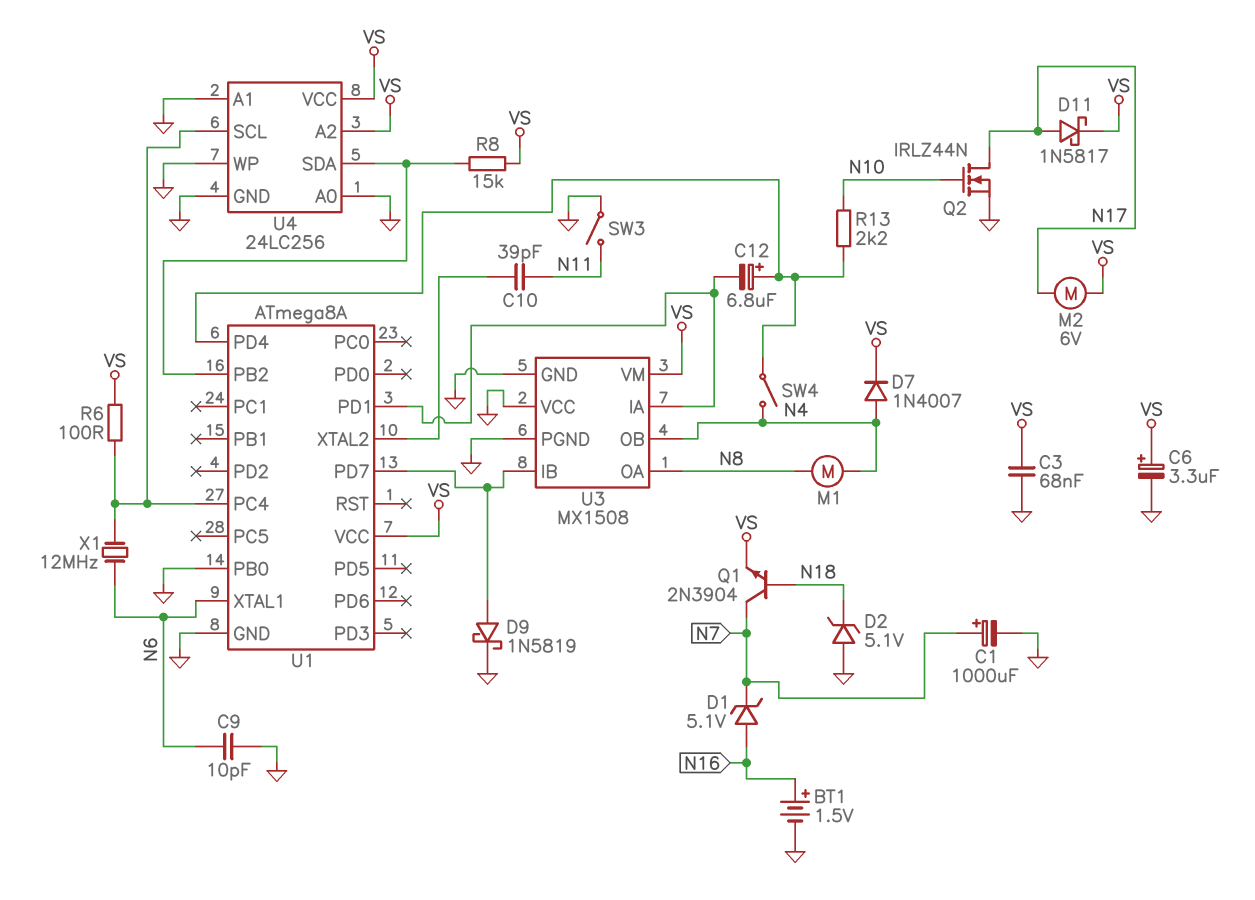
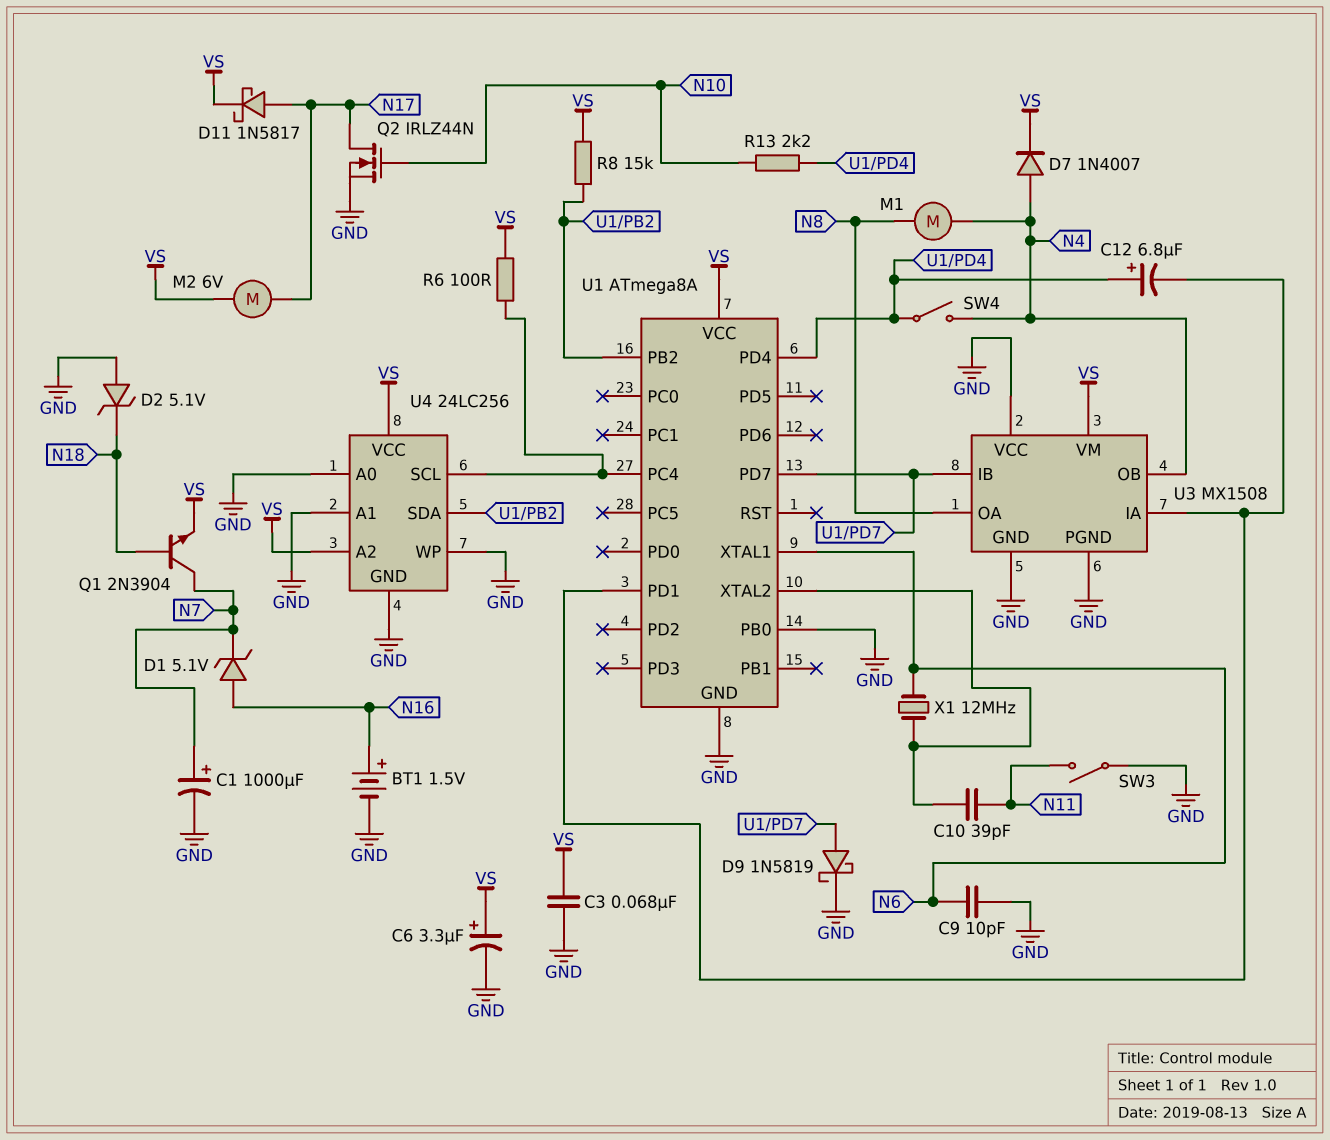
X1: 12MHz (N6, U1/PC4) -> 12MHz (N6, U1/XTAL2)

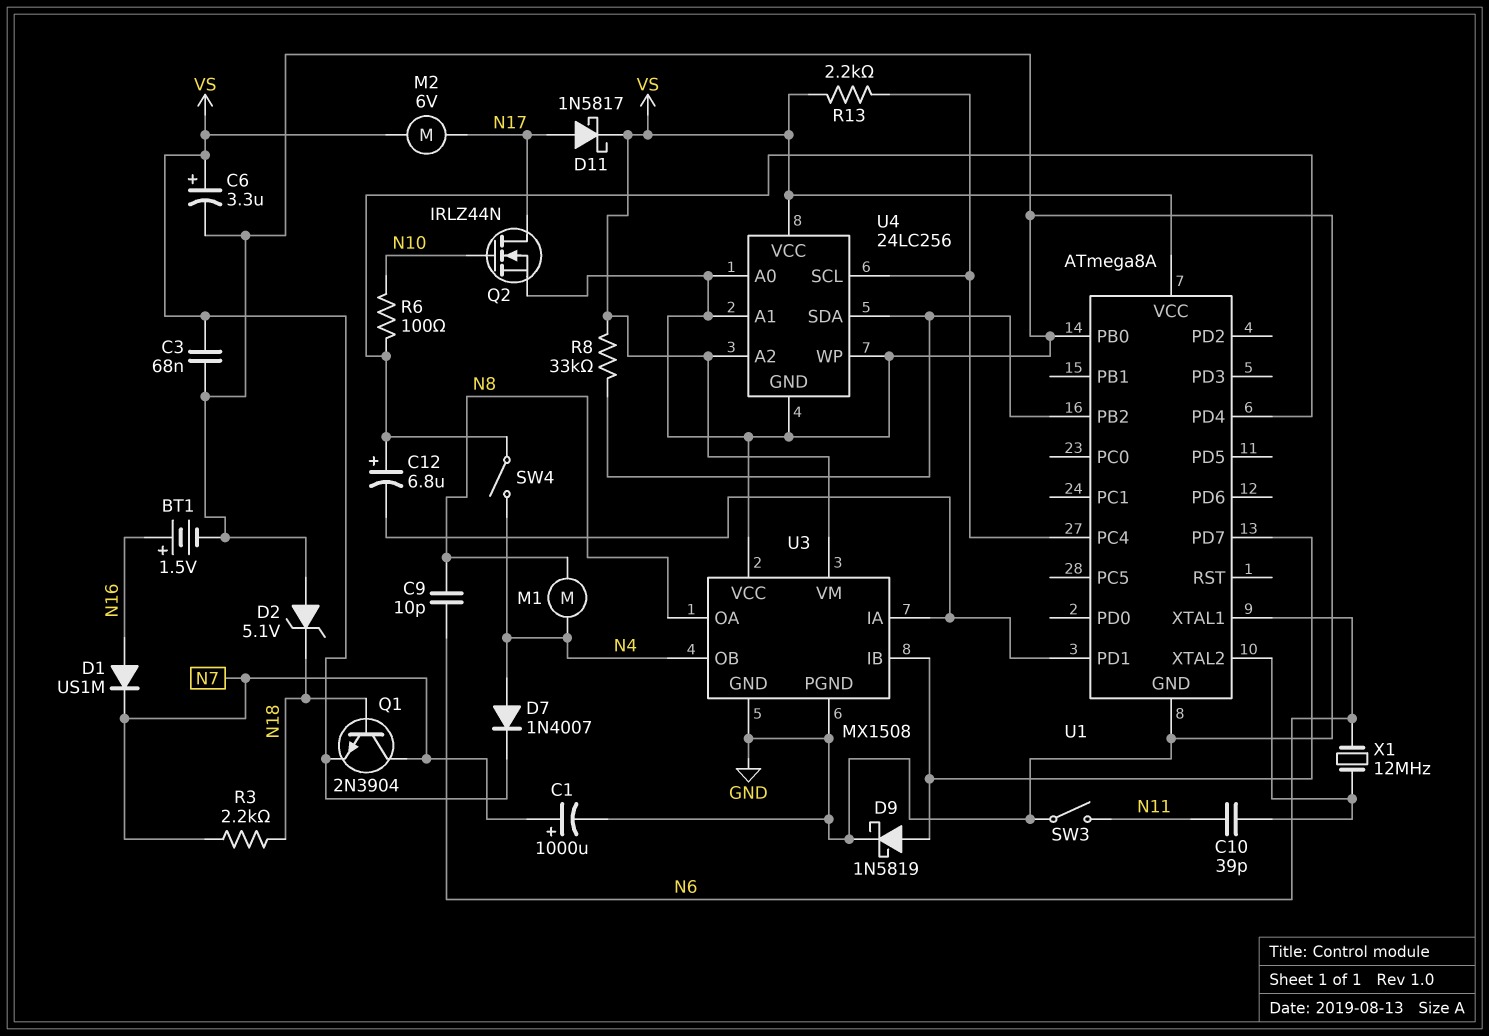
C9: 10pF (GND, N6) -> 10pF (N6, N8)
D1: zener 5.1V (A N16, K N7) -> diode US1M (A N16, K N7)
R3: none -> 2.2k (N7, N18)
R6: 100 (U1/PC4, VS) -> 100 (N10, U1/PD4)
R8: 15k (U1/PB2, VS) -> 33k (U1/PB2, VS)
R13: 2.2k (N10, U1/PD4) -> 2.2k (U1/PC4, VS)

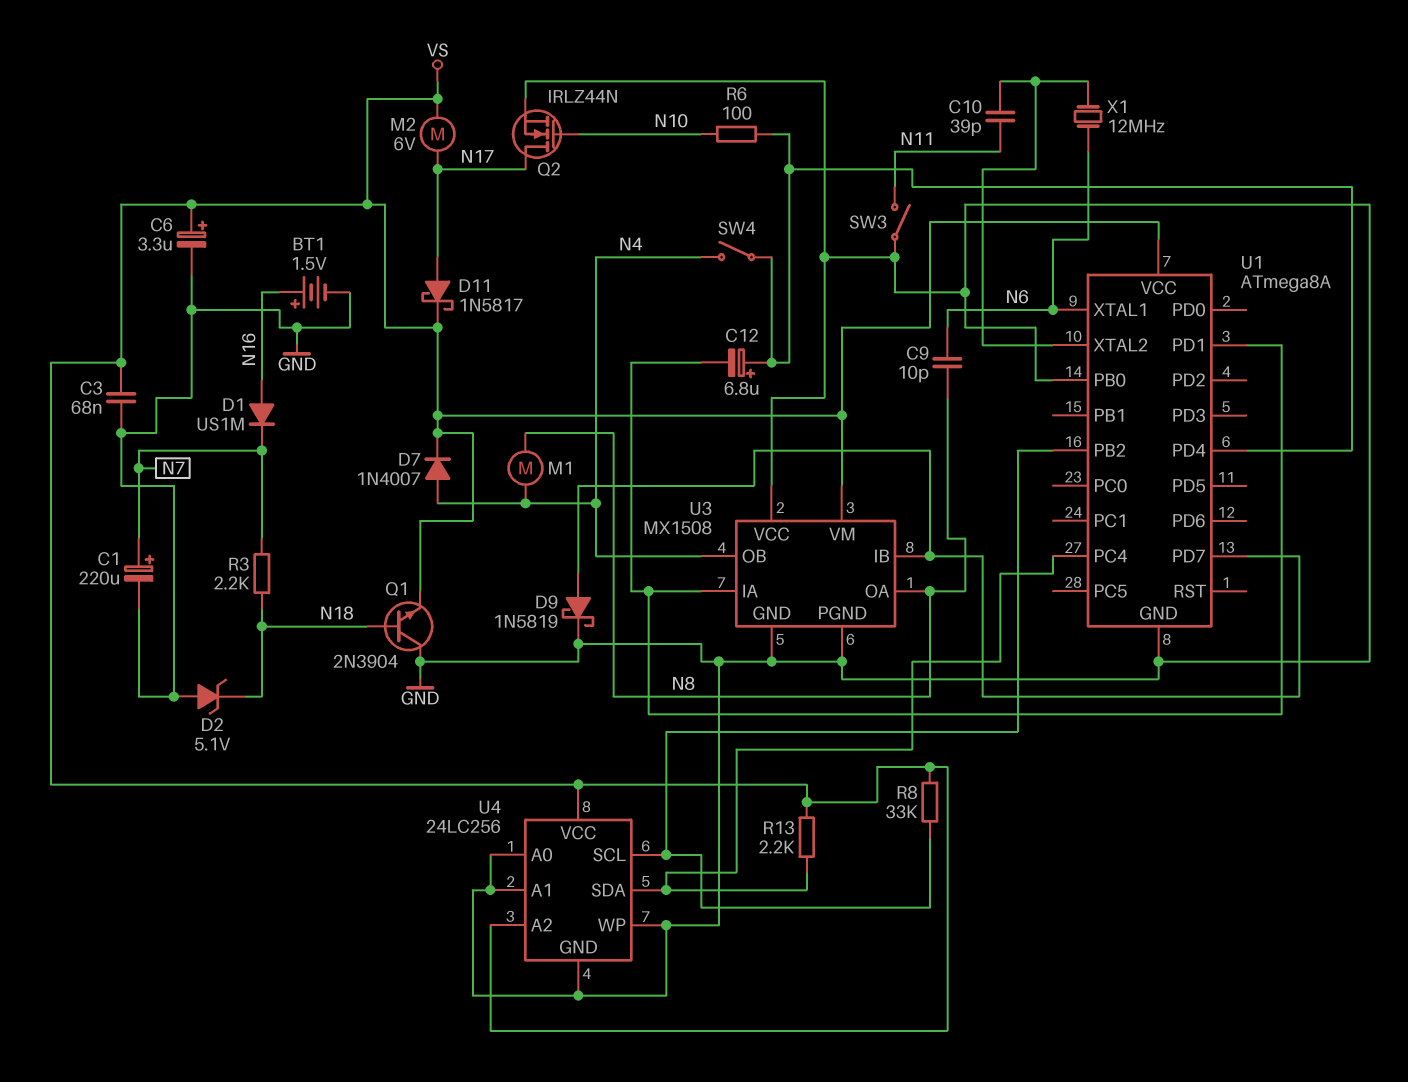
C1: 1000uF (plus N7, minus GND) -> 220uF (plus N7, minus GND)
Q1: NPN 2N3904 (B N18, C N7, E VS) -> NPN 2N3904 (B N18, C GND, E VS)
U4 pin SCL: U1/PC4 -> U1/PB2
U4 pin SDA: U1/PB2 -> U1/PC4

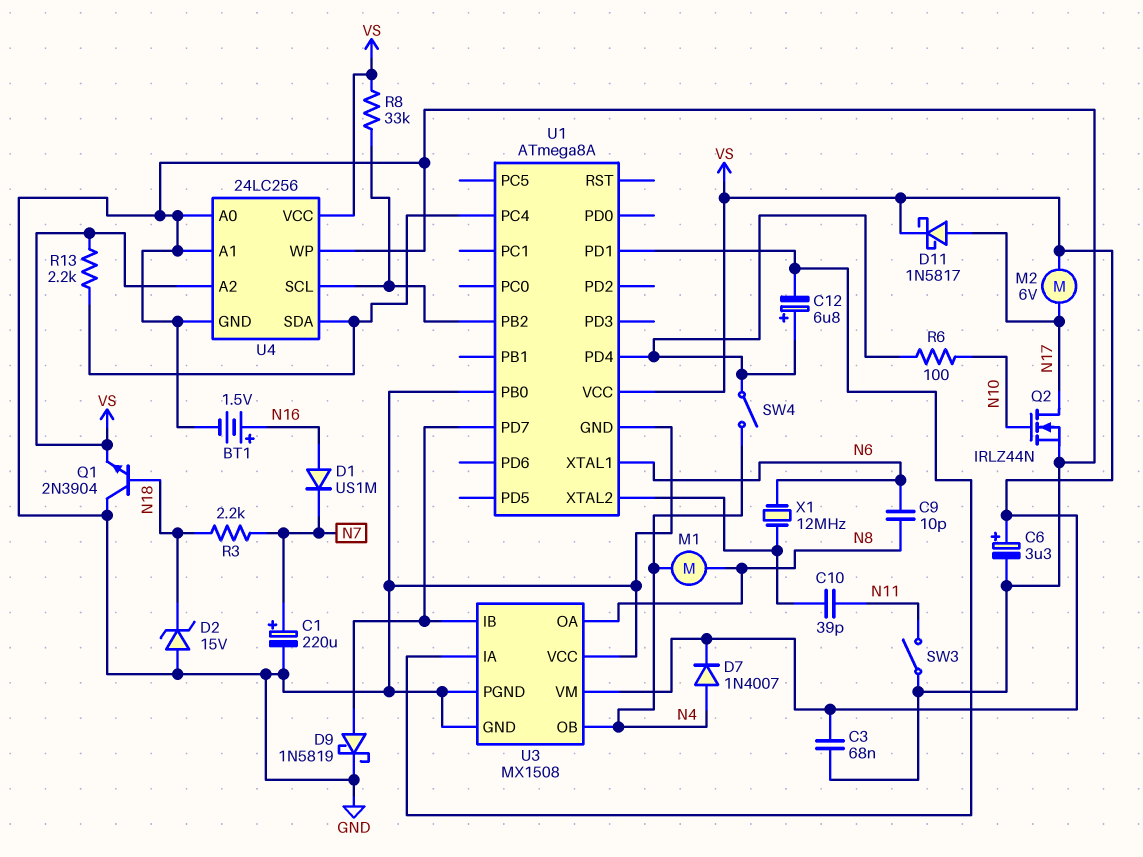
D2: zener 5.1V (A GND, K N18) -> zener 15V (A GND, K N18)

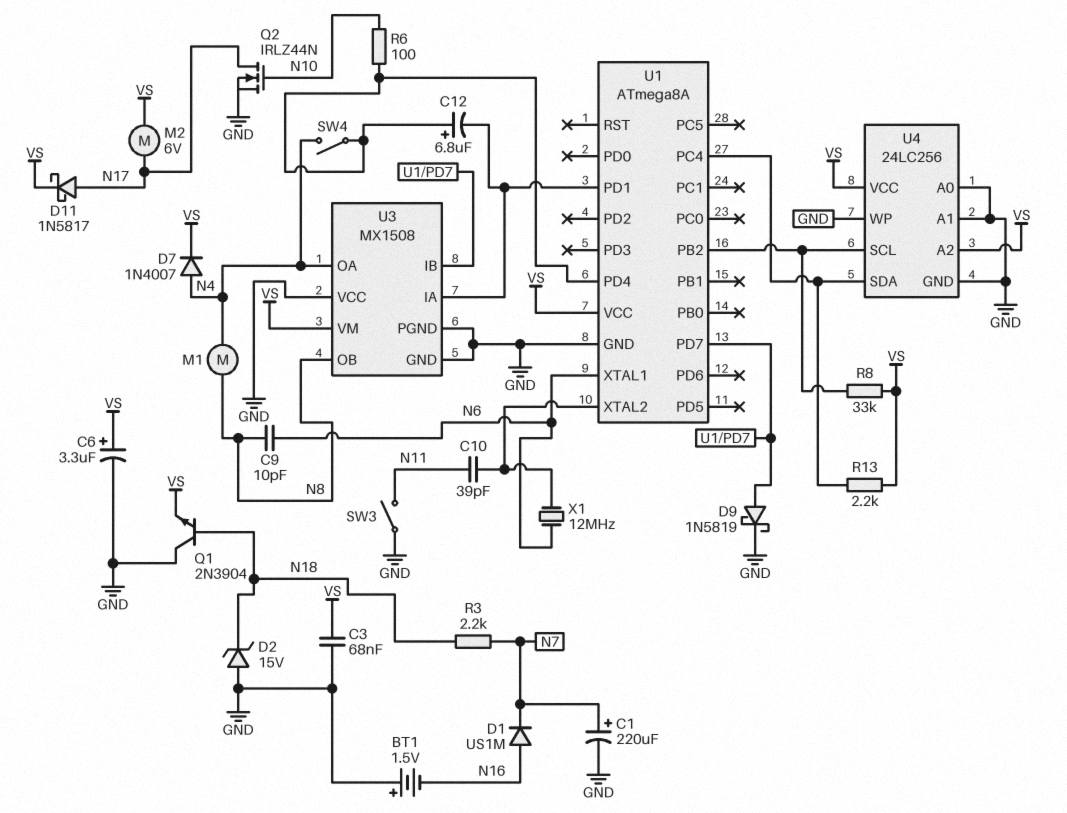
BT1: 1.5V (plus N16, minus GND) -> 1.5V (plus GND, minus N16)
U1 pin PB0: GND -> none
U3 pin OA: N8 -> N4
U3 pin OB: N4 -> N8

